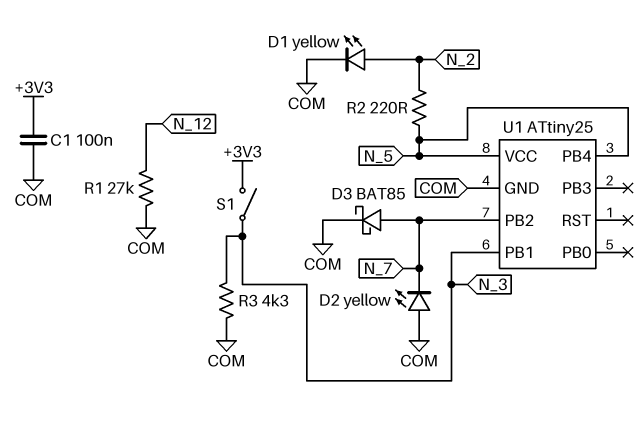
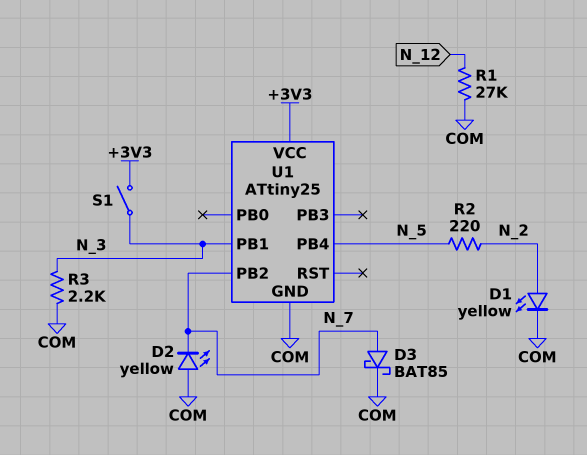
C1: 100nF (+3V3, COM) -> none
R3: 4.3k (COM, N_3) -> 2.2k (COM, N_3)
U1 pin VCC: N_5 -> +3V3

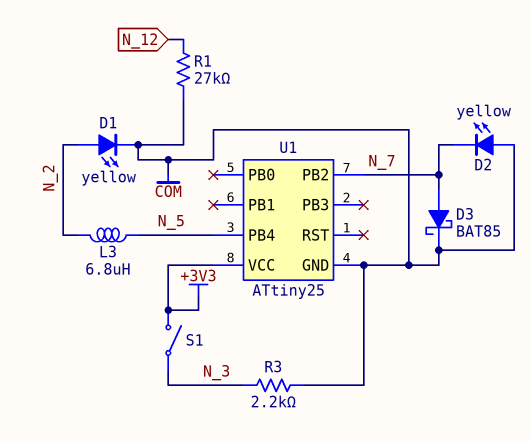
L3: none -> 6.8uH (N_2, N_5)
R2: 220 (N_2, N_5) -> none
U1 pin PB1: N_3 -> none

